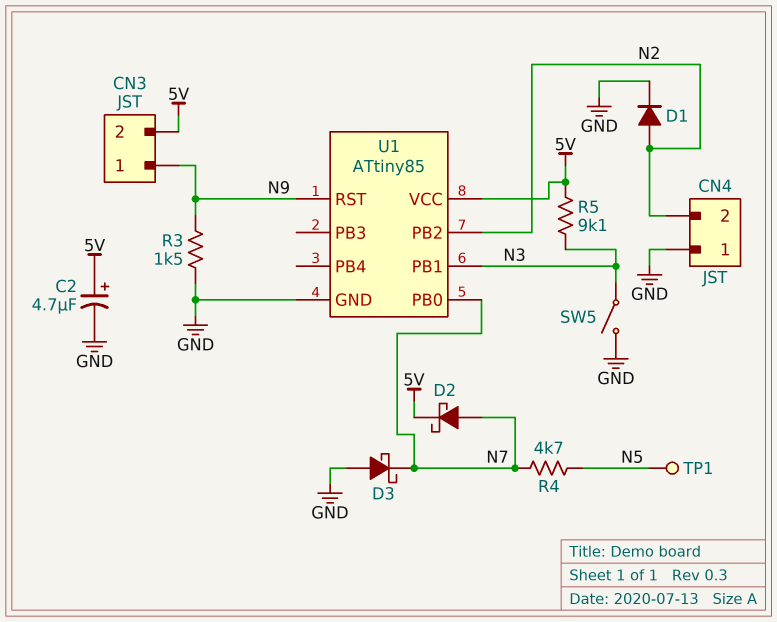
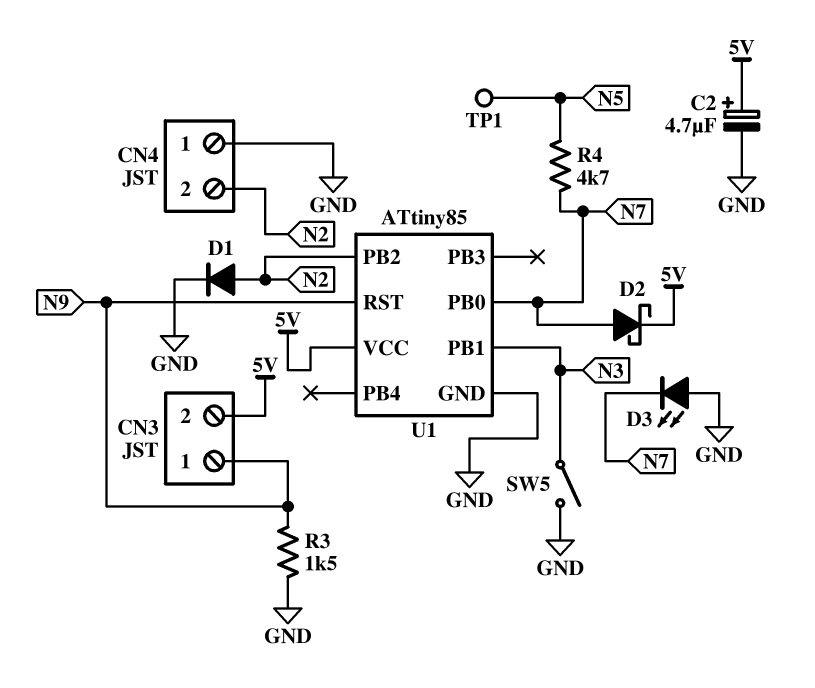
D3: schottky (A GND, K N7) -> LED (A GND, K N7)
R5: 9.1k (5V, N3) -> none

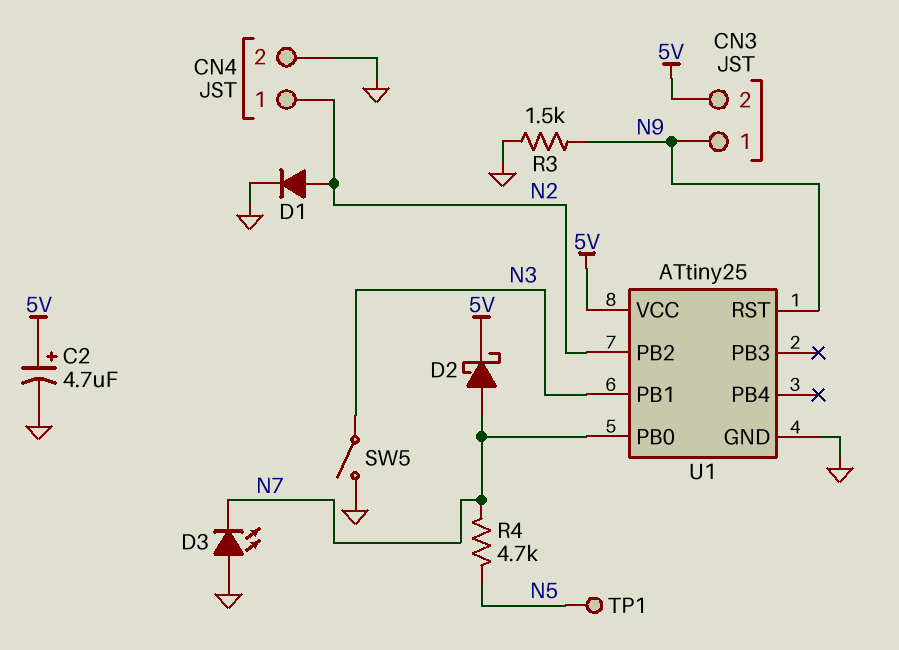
CN4 pin 1: GND -> N2
CN4 pin 2: N2 -> GND
U1: ATtiny85 -> ATtiny25

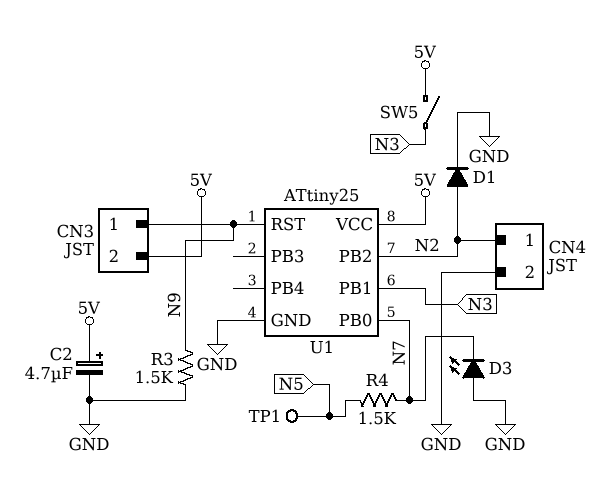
D2: schottky (A N7, K 5V) -> none
R4: 4.7k (N5, N7) -> 1.5k (N5, N7)
SW5: switch (GND, N3) -> switch (5V, N3)

